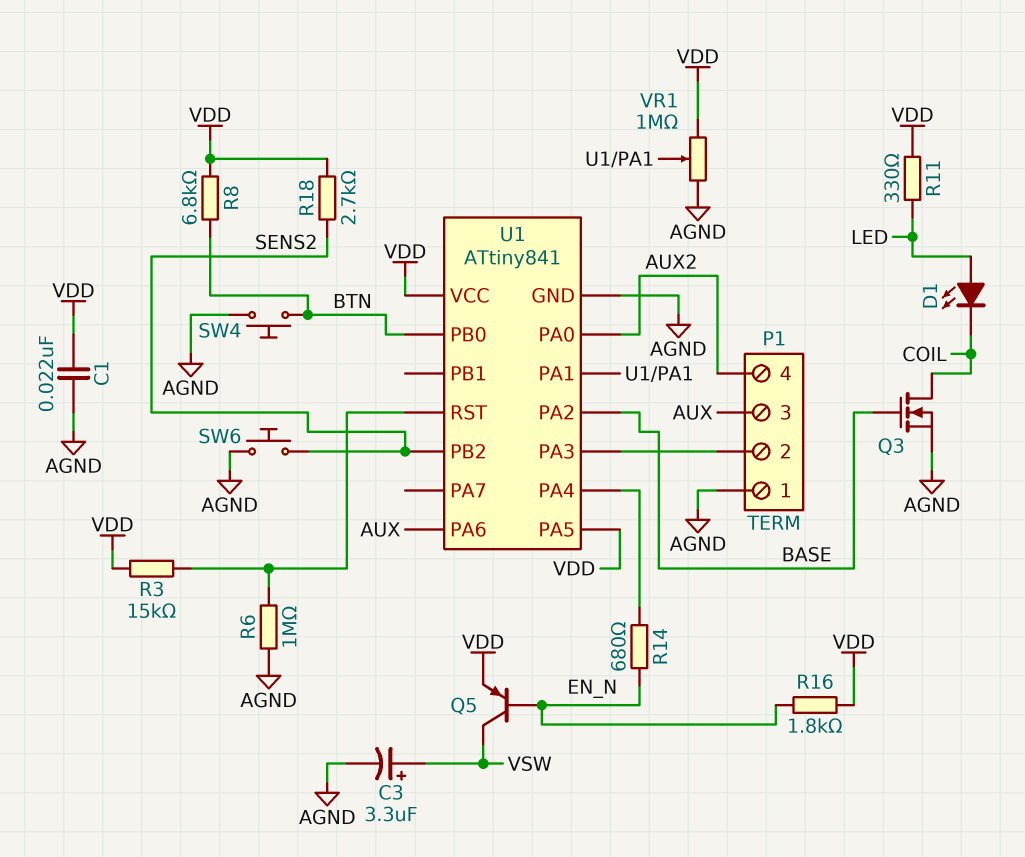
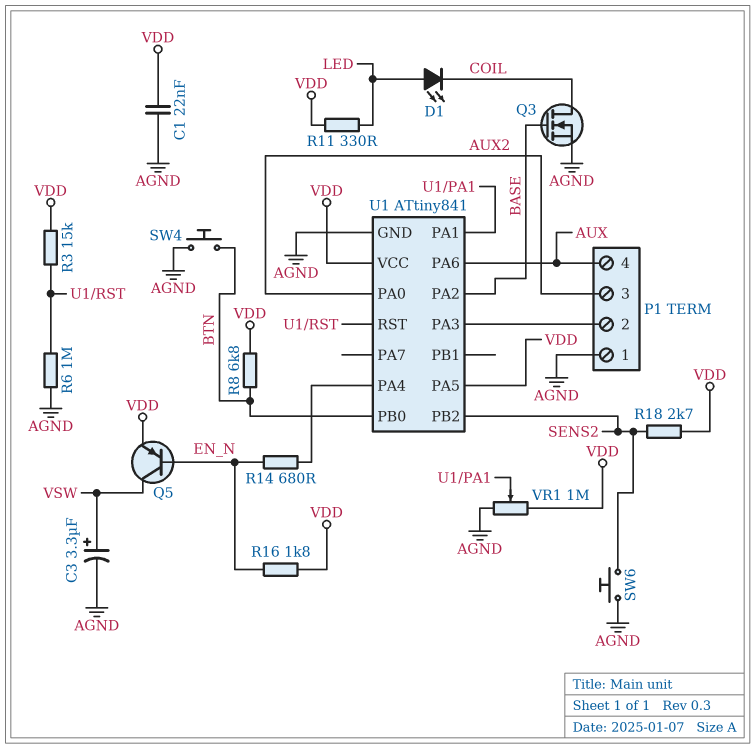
P1 pin 3: AUX -> AUX2
P1 pin 4: AUX2 -> AUX

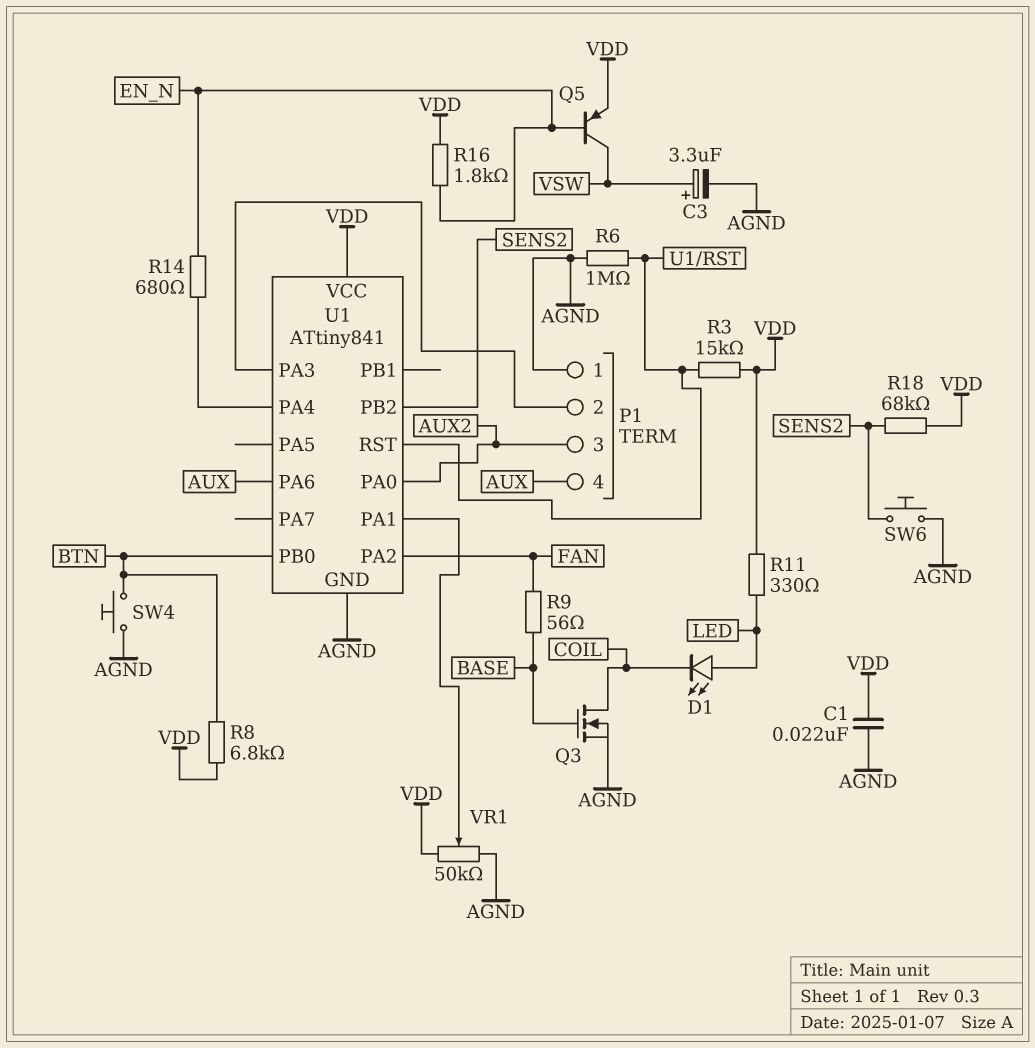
R9: none -> 56 (BASE, FAN)
R18: 2.7k (SENS2, VDD) -> 68k (SENS2, VDD)
U1 pin PA2: BASE -> FAN
U1 pin PA5: VDD -> none
VR1: 1M (AGND, VDD, wiper U1/PA1) -> 50k (AGND, VDD, wiper U1/PA1)

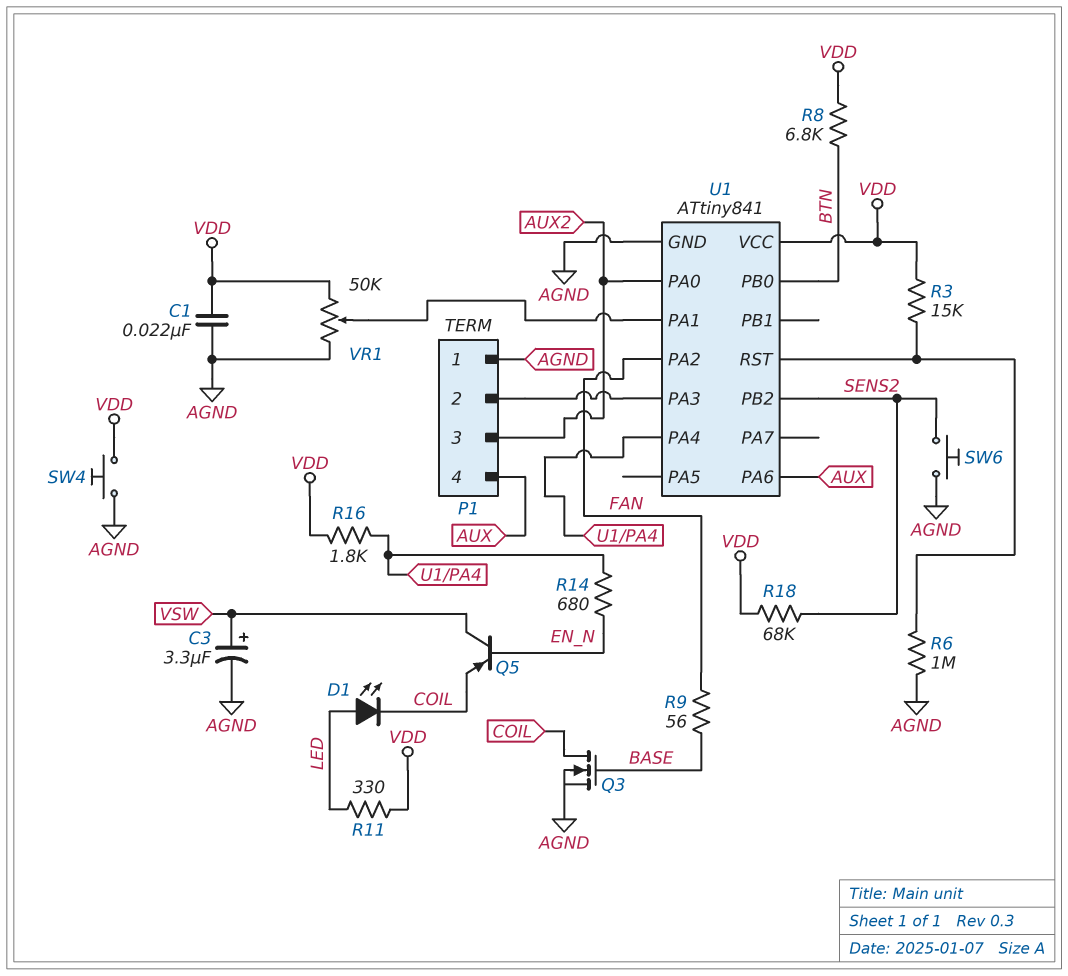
Q5: PNP (B EN_N, C VSW, E VDD) -> PNP (B EN_N, C VSW, E COIL)
R16: 1.8k (EN_N, VDD) -> 1.8k (U1/PA4, VDD)
SW4: button (AGND, BTN) -> button (AGND, VDD)

